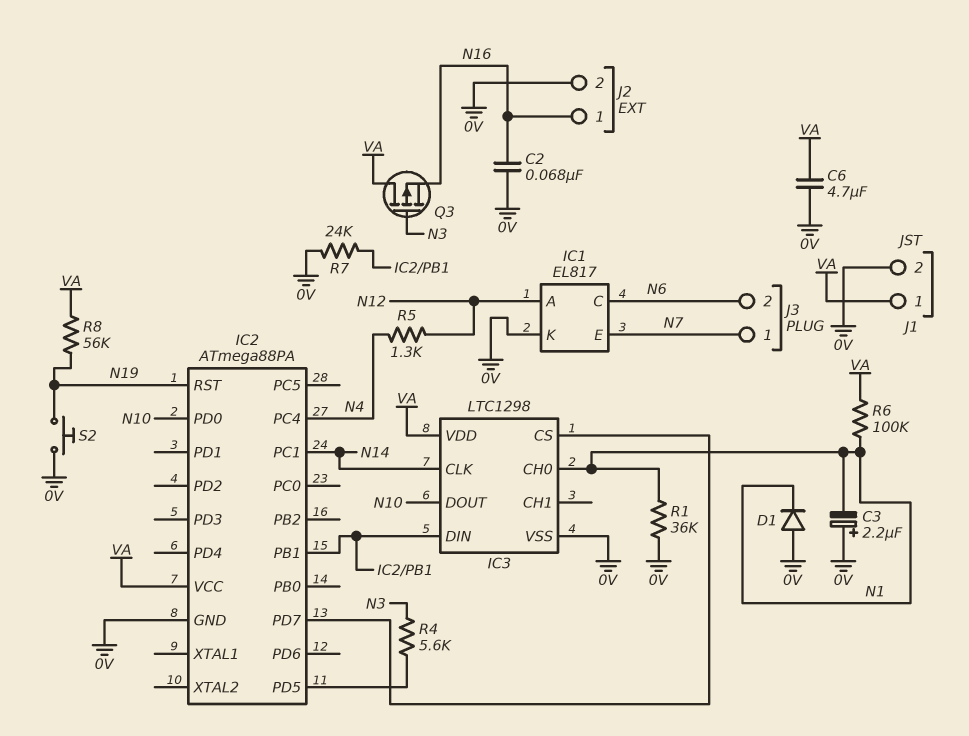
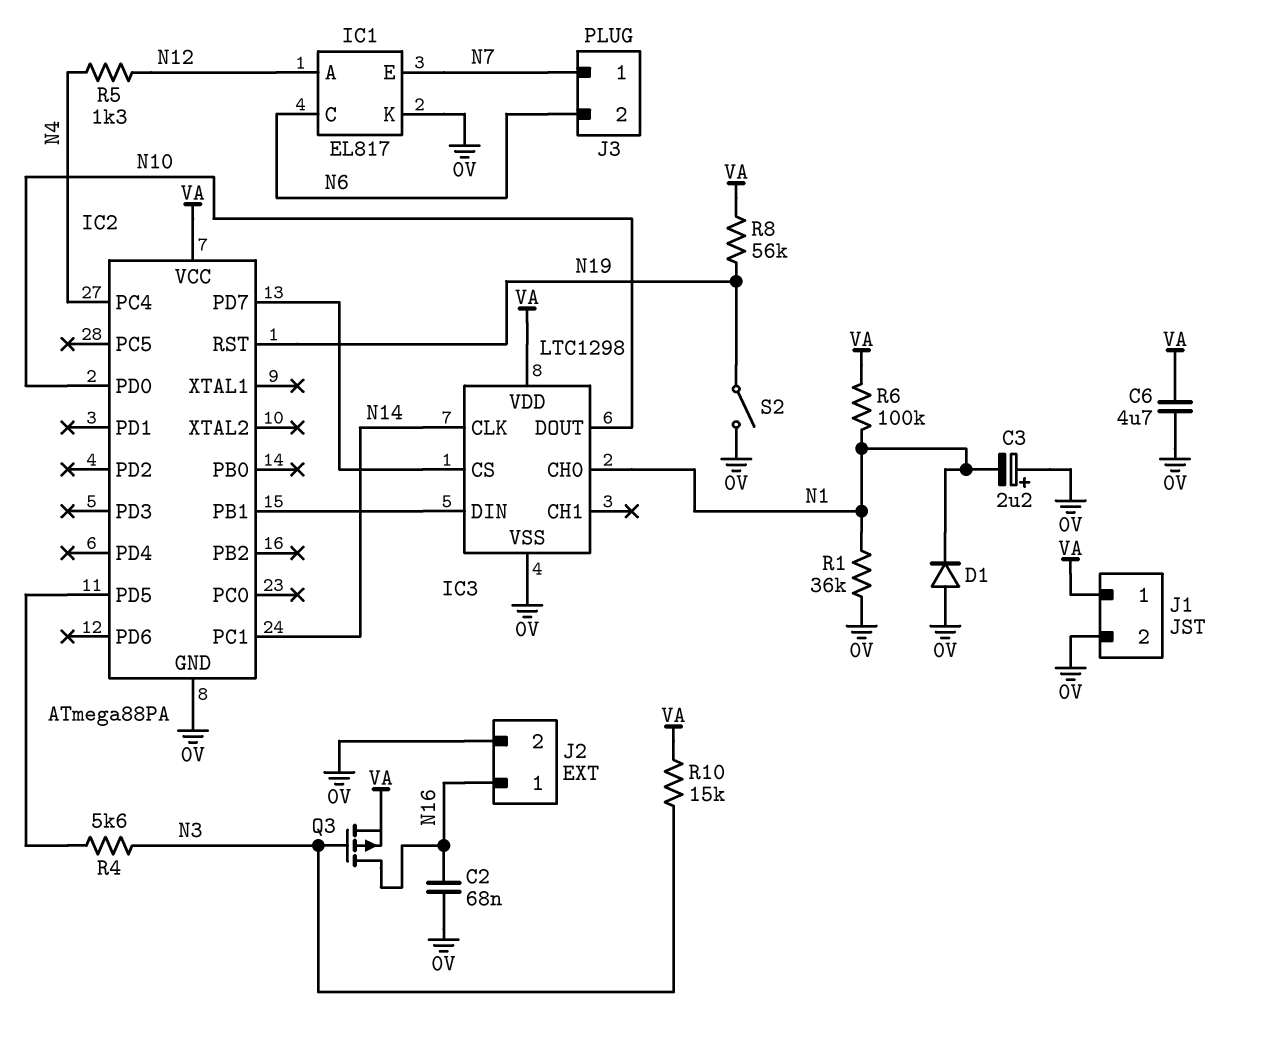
Q3: PMOS (G N3, D VA, S N16) -> PMOS (G N3, D N16, S VA)
R7: 24k (0V, IC2/PB1) -> none
R10: none -> 15k (N3, VA)
S2: button (0V, N19) -> switch (0V, N19)

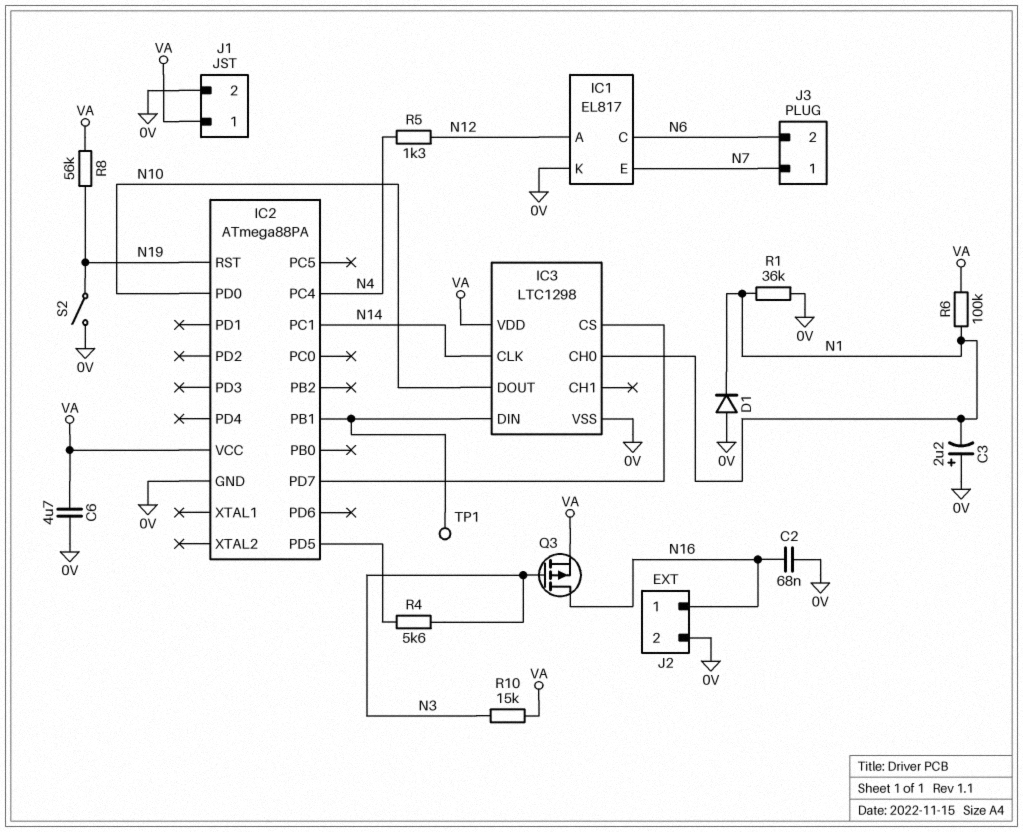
TP1: none -> test point (IC2/PB1)

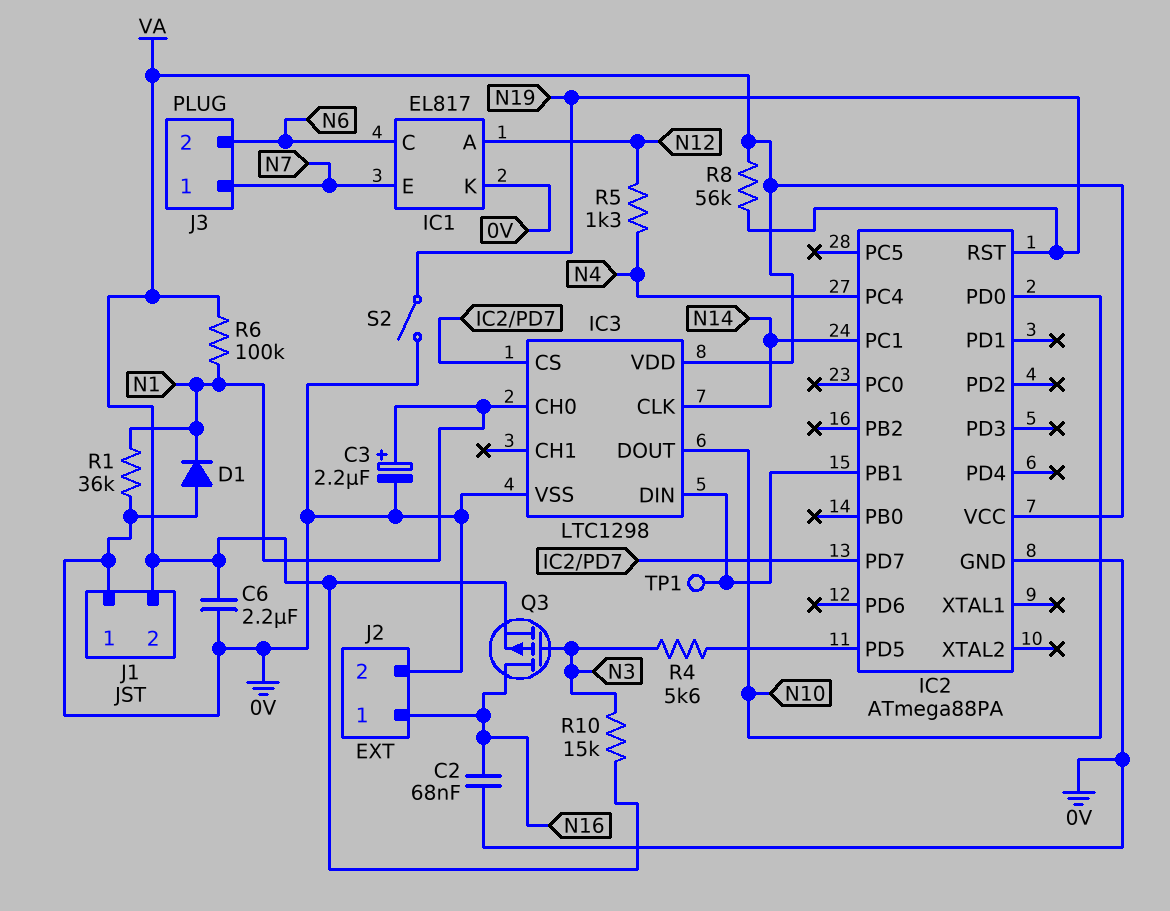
C3: 2.2uF (plus 0V, minus N1) -> 2.2uF (plus N1, minus 0V)
C6: 4.7uF (0V, VA) -> 2.2uF (0V, VA)
J1 pin 1: VA -> 0V
J1 pin 2: 0V -> VA

